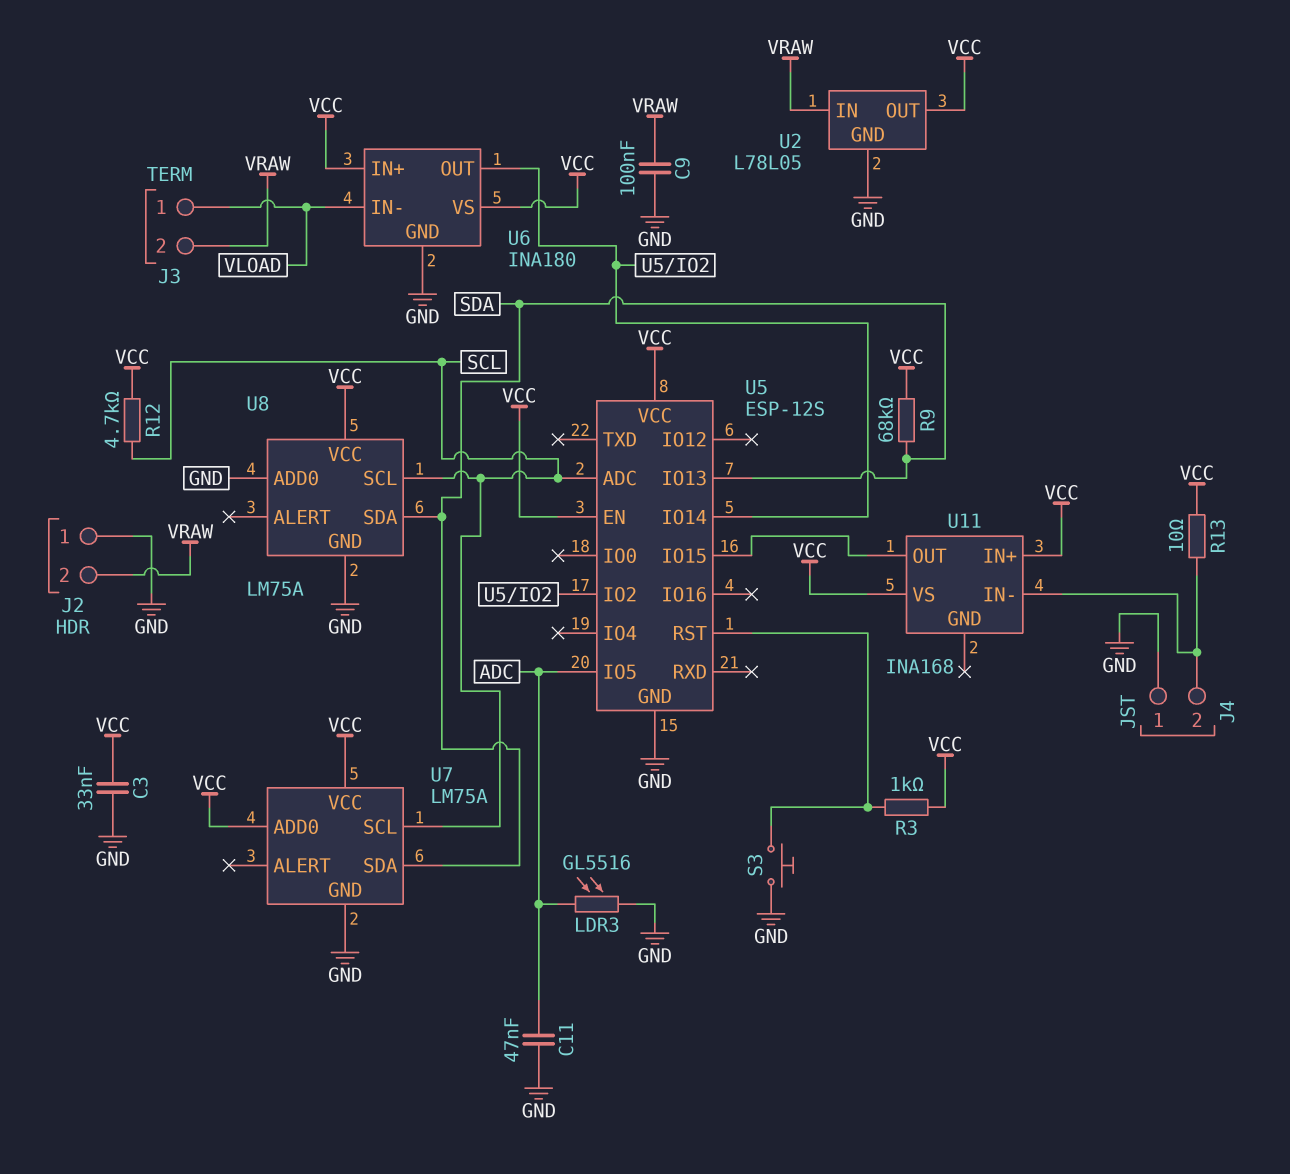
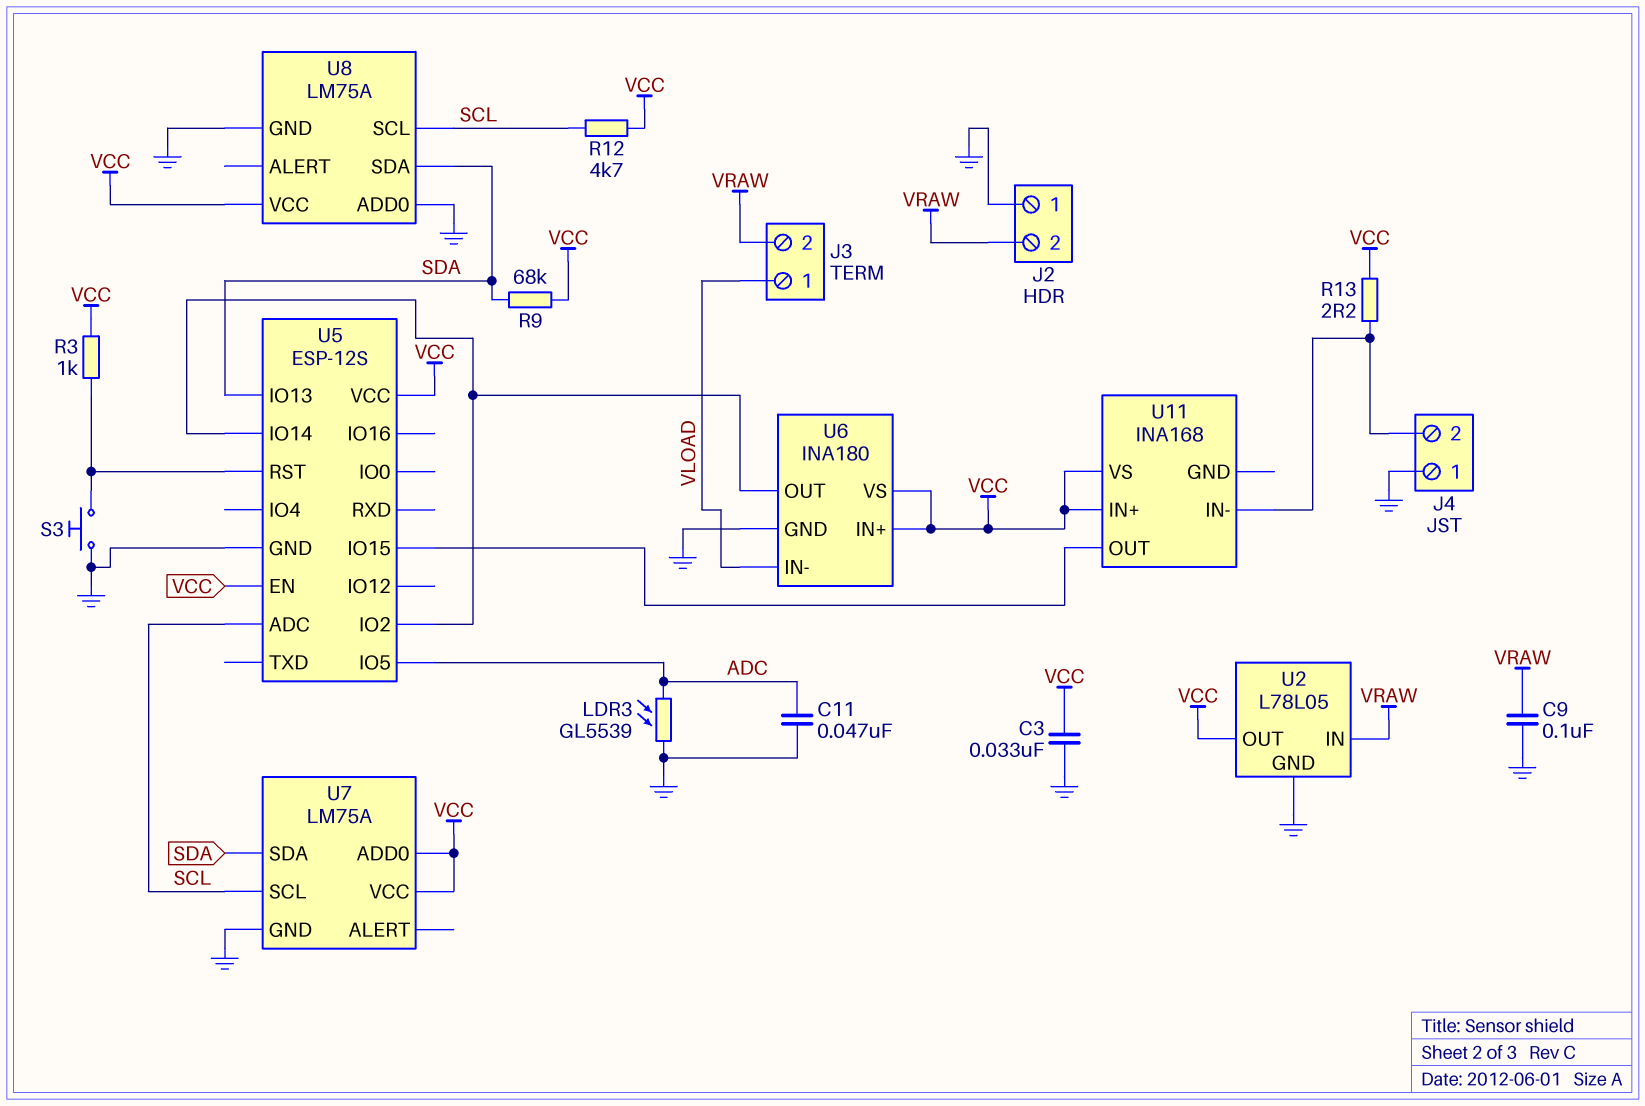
LDR3: GL5516 (ADC, GND) -> GL5539 (ADC, GND)
R13: 10 (J4/2, VCC) -> 2.2 (J4/2, VCC)

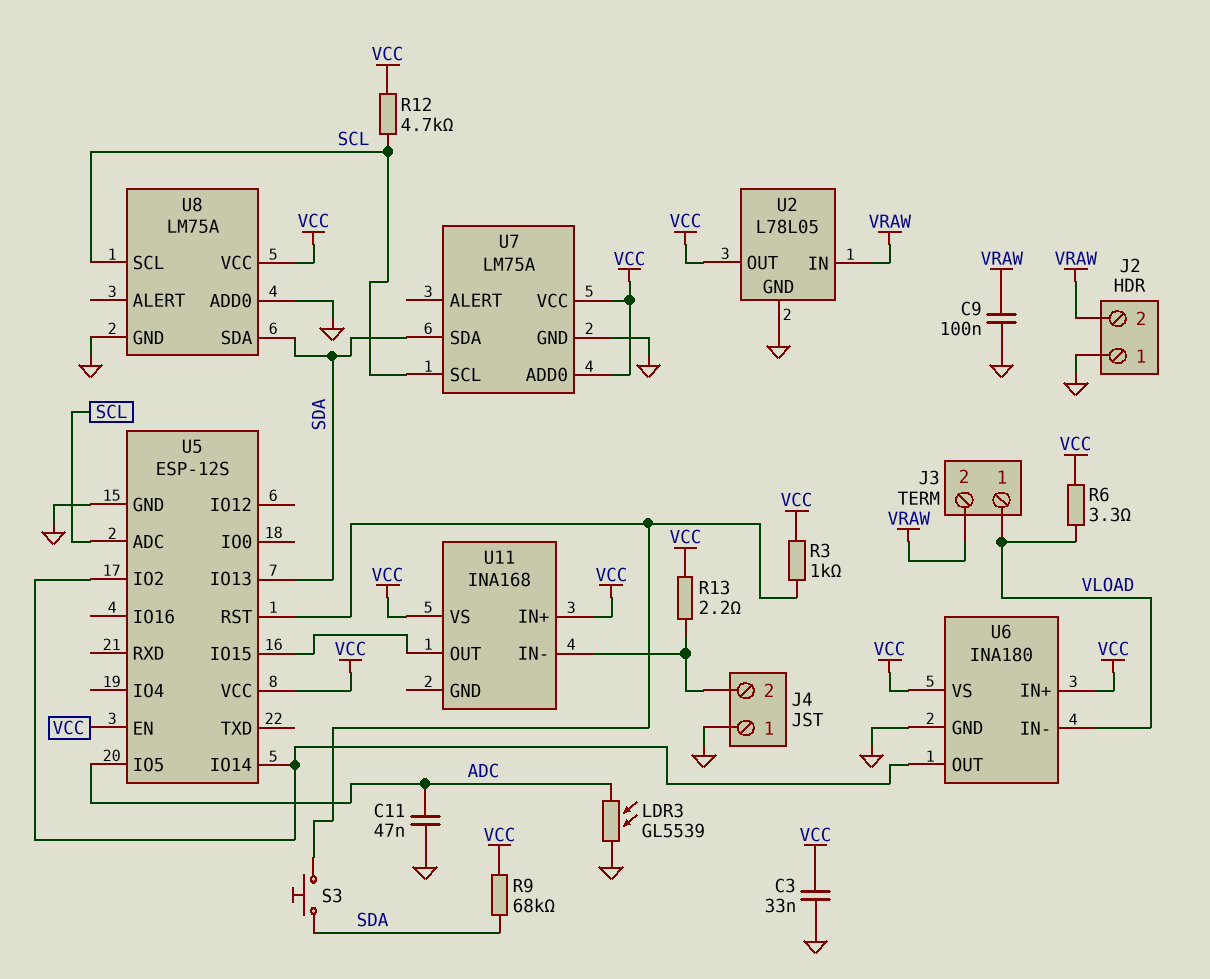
R6: none -> 3.3 (VCC, VLOAD)
S3: button (GND, U5/RST) -> button (SDA, U5/RST)

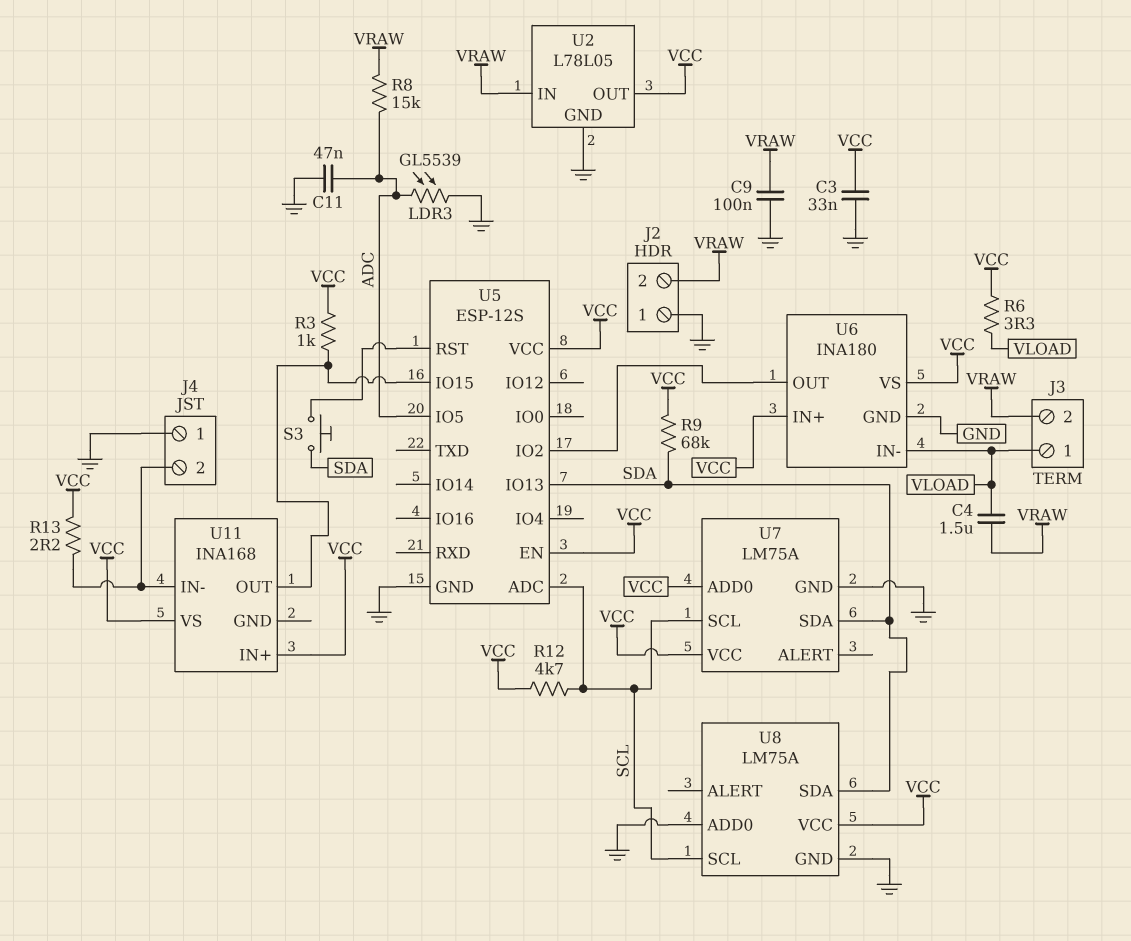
C4: none -> 1.5uF (VLOAD, VRAW)
R3: 1k (U5/RST, VCC) -> 1k (U5/IO15, VCC)
R8: none -> 15k (ADC, VRAW)
U5 pin IO14: U5/IO2 -> none

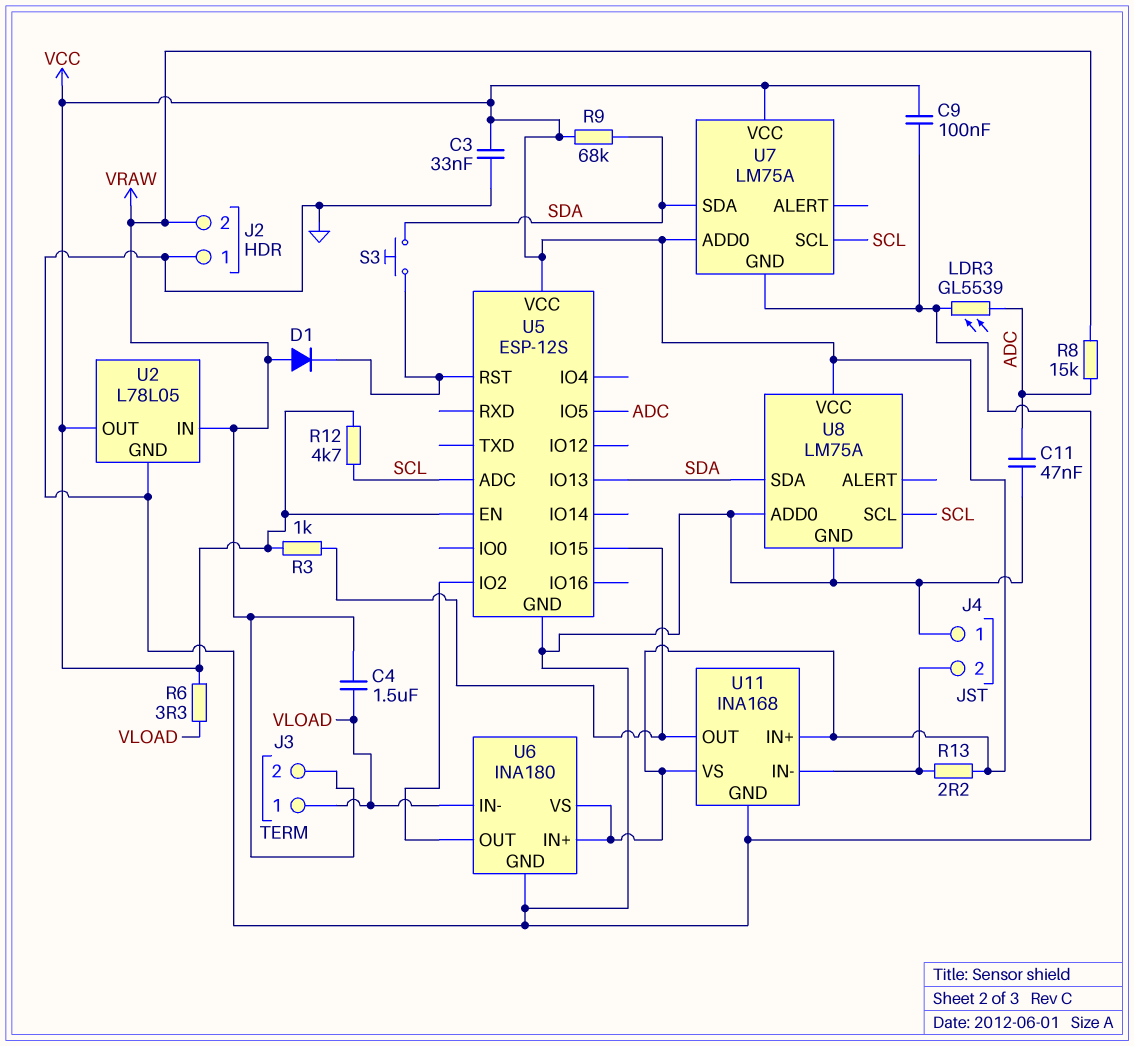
C9: 100nF (GND, VRAW) -> 100nF (GND, VCC)
D1: none -> diode (A VRAW, K U5/RST)
U11 pin GND: none -> GND

